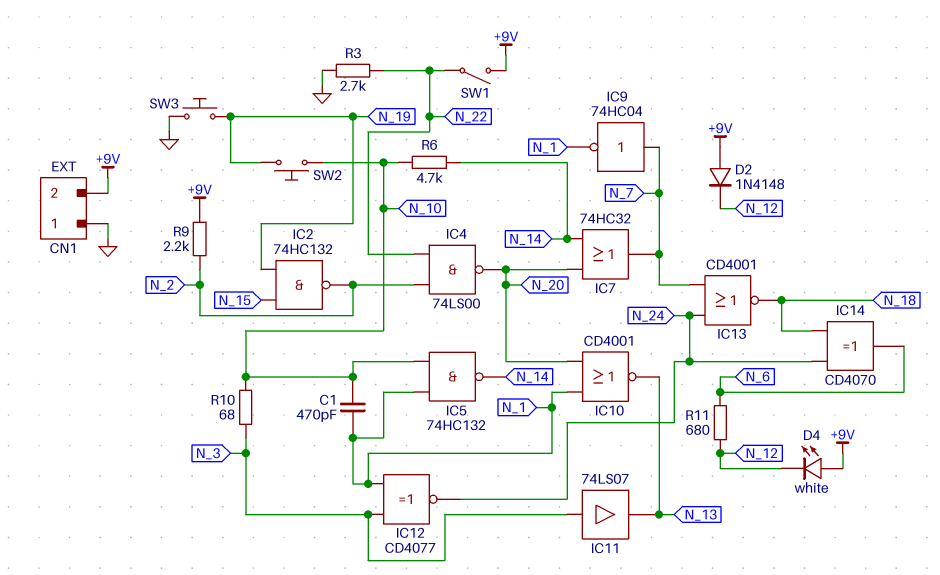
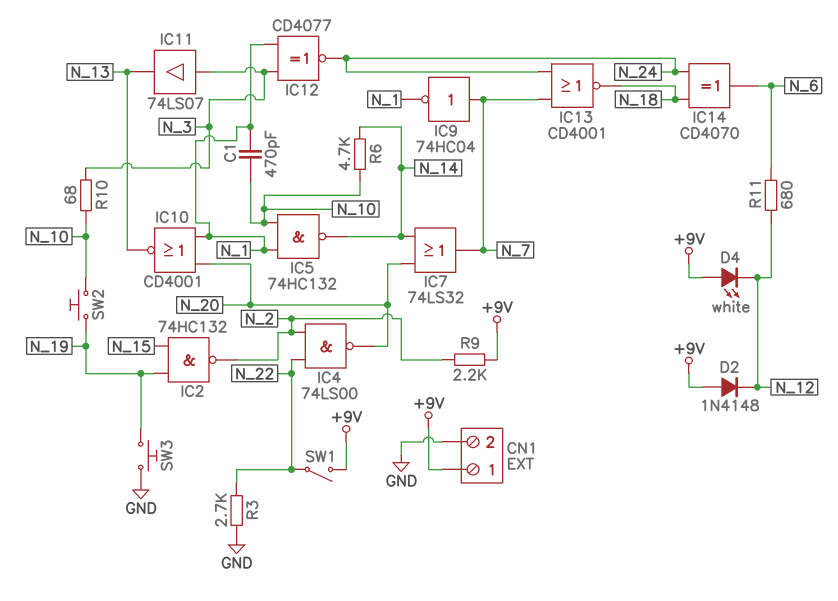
CN1 pin 1: GND -> +9V
CN1 pin 2: +9V -> GND
IC7: OR 74HC32 (in N_14, in N_20, out N_7) -> OR 74LS32 (in N_14, in N_20, out N_7)

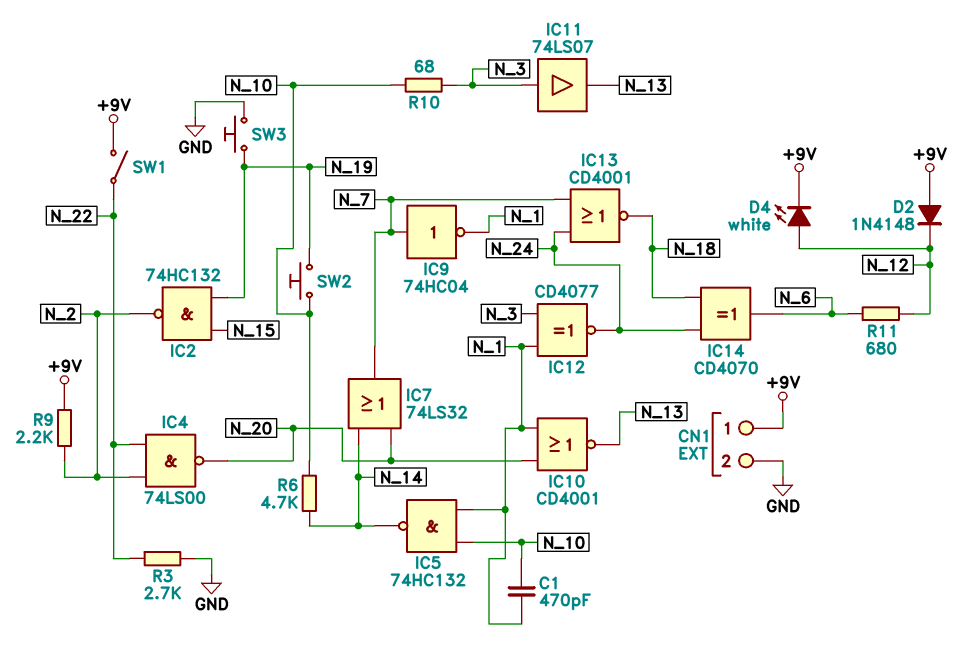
D4: LED white (A +9V, K N_12) -> LED white (A N_12, K +9V)

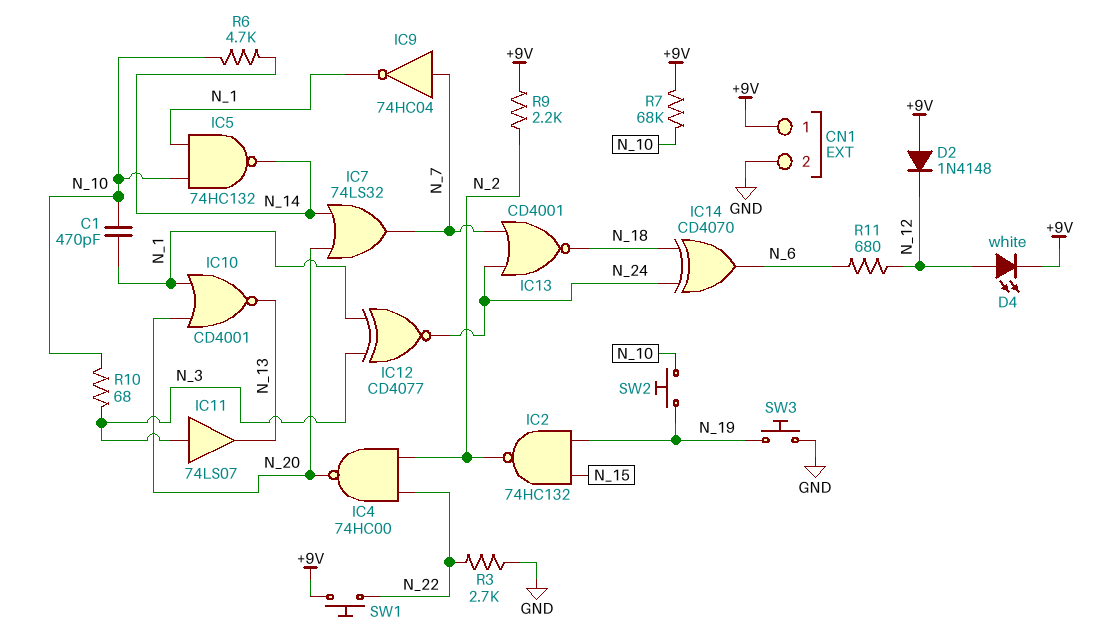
IC4: NAND 74LS00 (in N_2, in N_22, out N_20) -> NAND 74HC00 (in N_2, in N_22, out N_20)
R7: none -> 68k (+9V, N_10)
SW1: switch (+9V, N_22) -> button (+9V, N_22)

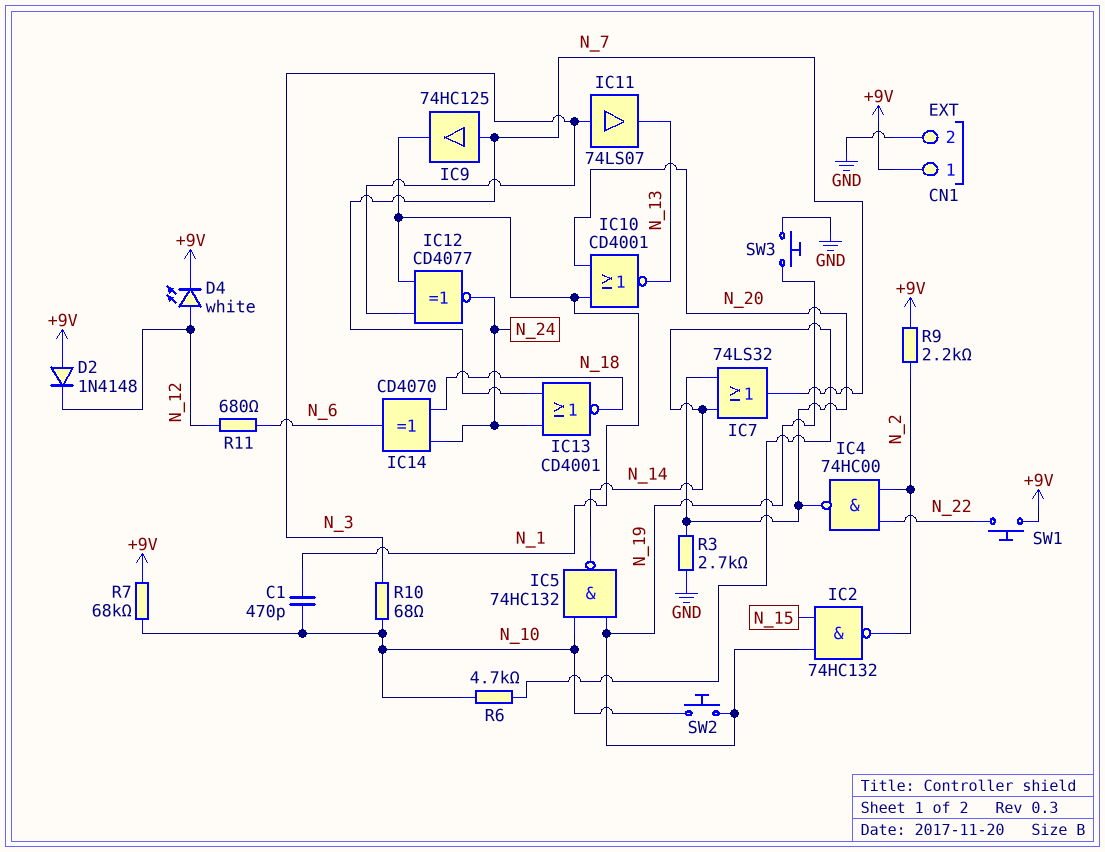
IC5: NAND 74HC132 (in N_1, in N_10, out N_14) -> NAND 74HC132 (in N_10, in N_19, out N_14)
IC9: NOT 74HC04 (in N_7, out N_1) -> buffer 74HC125 (in N_7, out N_1)
R3: 2.7k (GND, N_22) -> 2.7k (GND, N_20)

